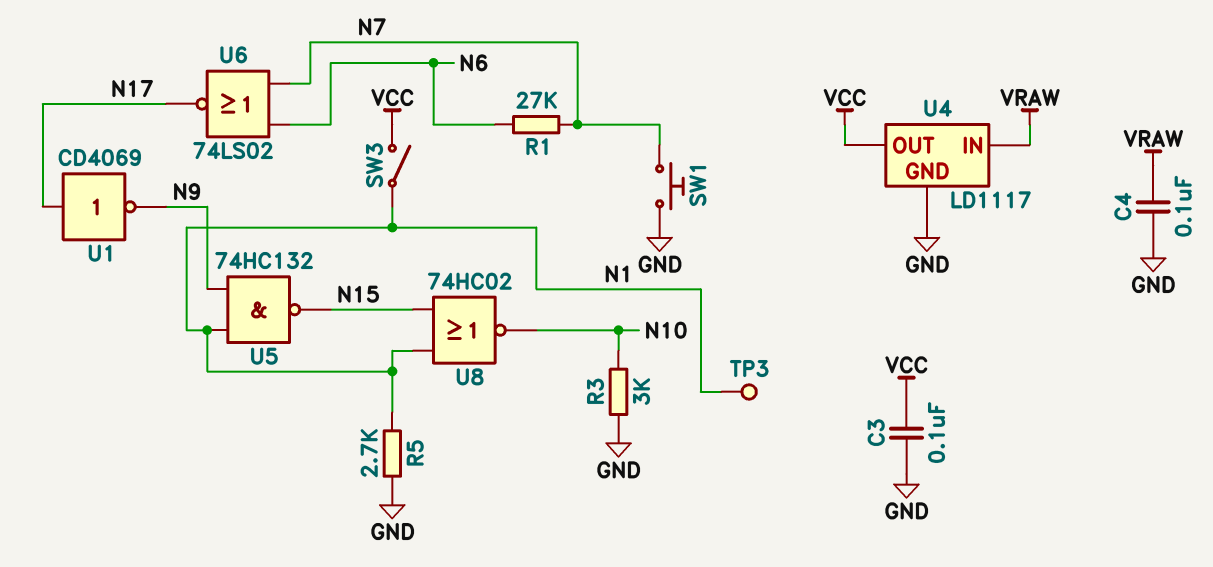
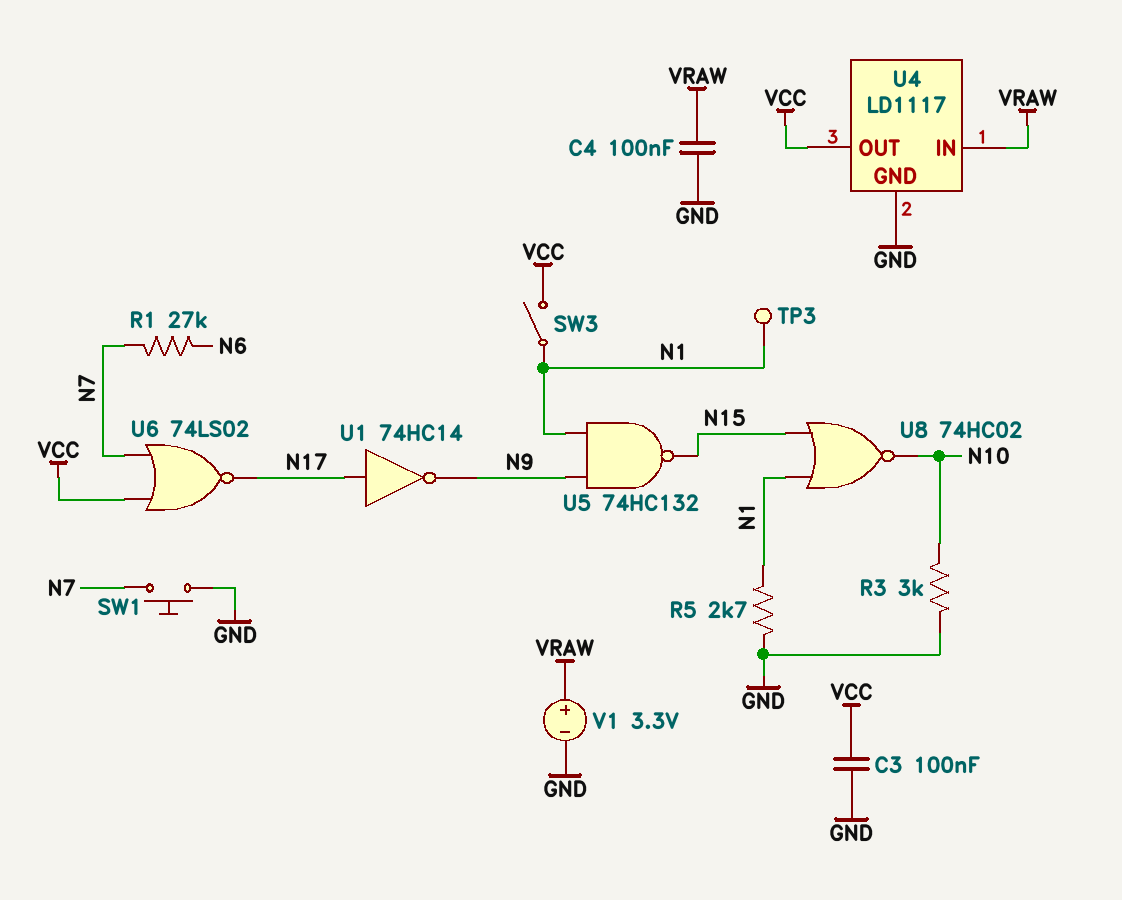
U1: NOT CD4069 (in N17, out N9) -> NOT 74HC14 (in N17, out N9)
U6: NOR 74LS02 (in N6, in N7, out N17) -> NOR 74LS02 (in N7, in VCC, out N17)
V1: none -> 3.3V (plus VRAW, minus GND)

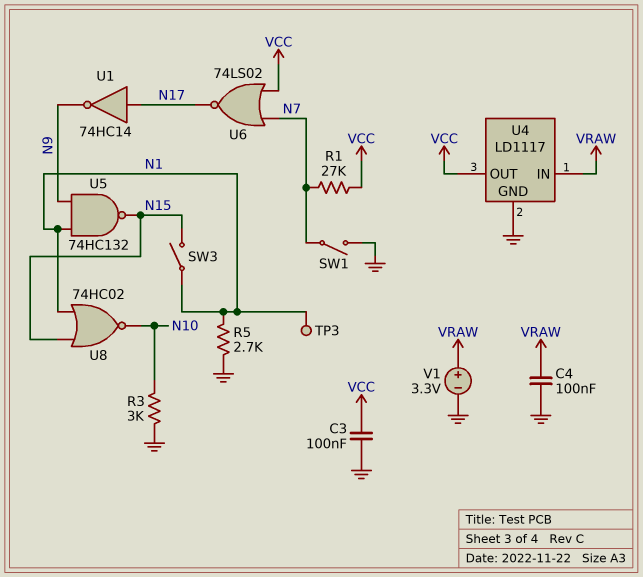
R1: 27k (N6, N7) -> 27k (N7, VCC)
SW1: button (GND, N7) -> switch (GND, N7)
SW3: switch (N1, VCC) -> switch (N1, N15)

